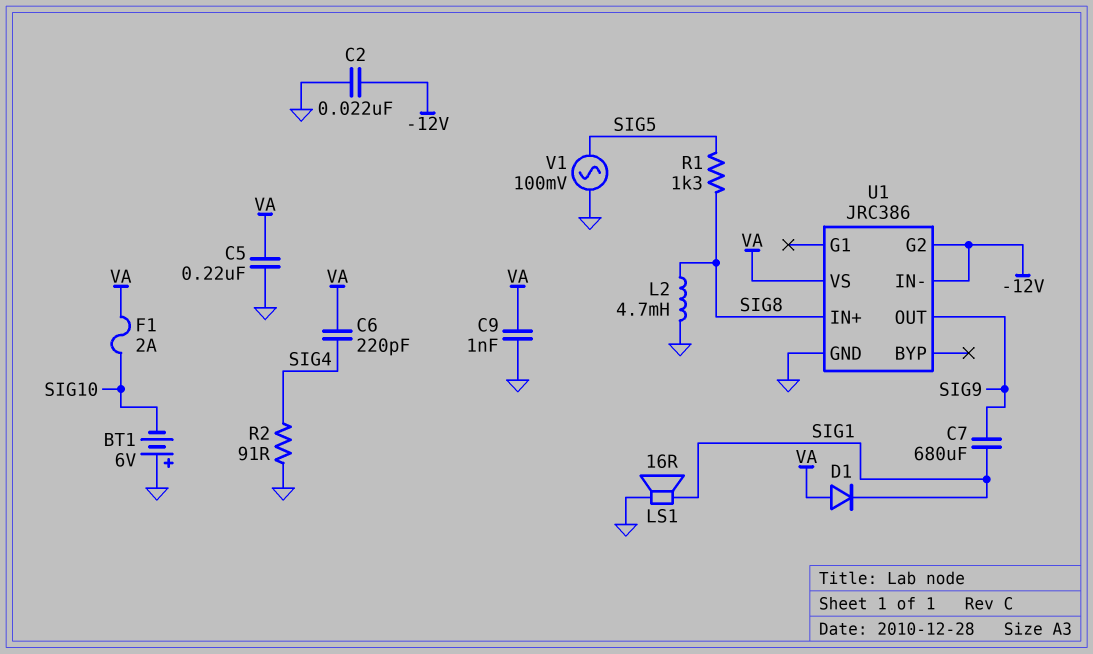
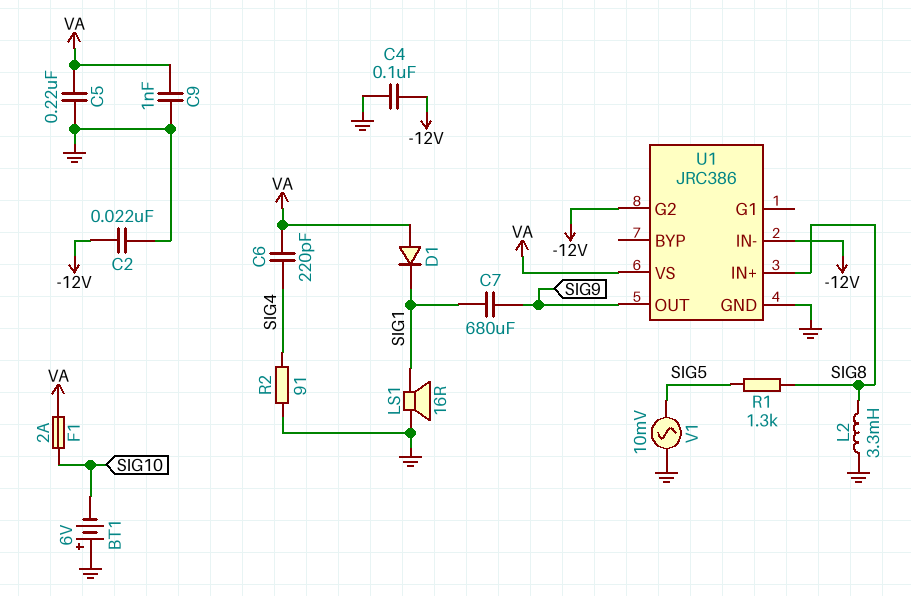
C4: none -> 100nF (-12V, GND)
L2: 4.7mH (GND, SIG8) -> 3.3mH (GND, SIG8)
V1: AC 100mV (GND, SIG5) -> AC 10mV (GND, SIG5)

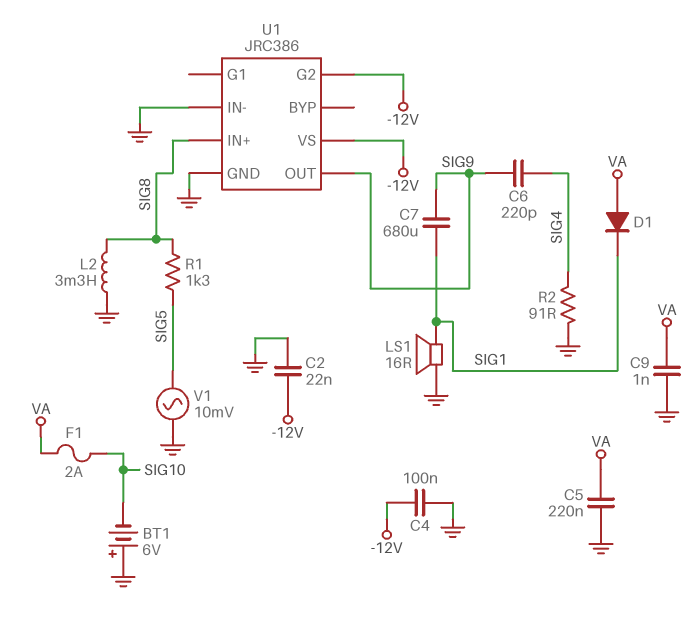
C6: 220pF (SIG4, VA) -> 220pF (SIG4, SIG9)
U1 pin IN-: -12V -> GND
U1 pin VS: VA -> -12V

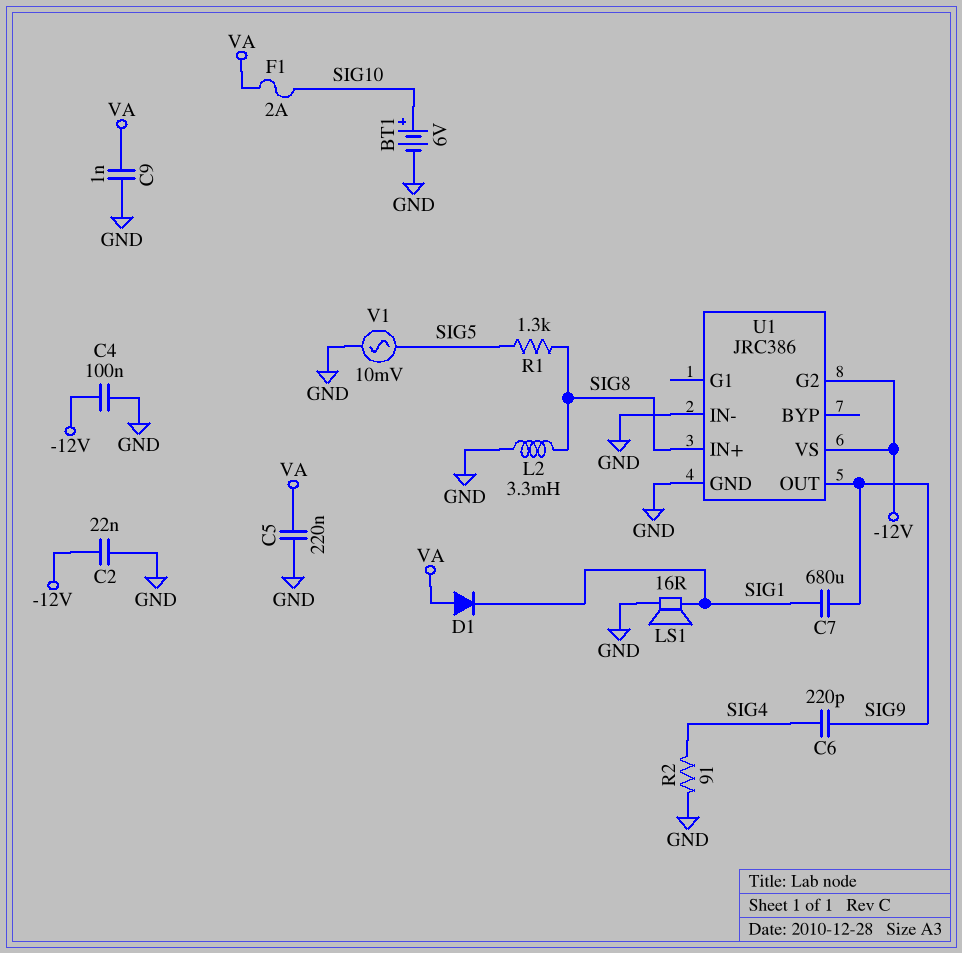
BT1: 6V (plus GND, minus SIG10) -> 6V (plus SIG10, minus GND)

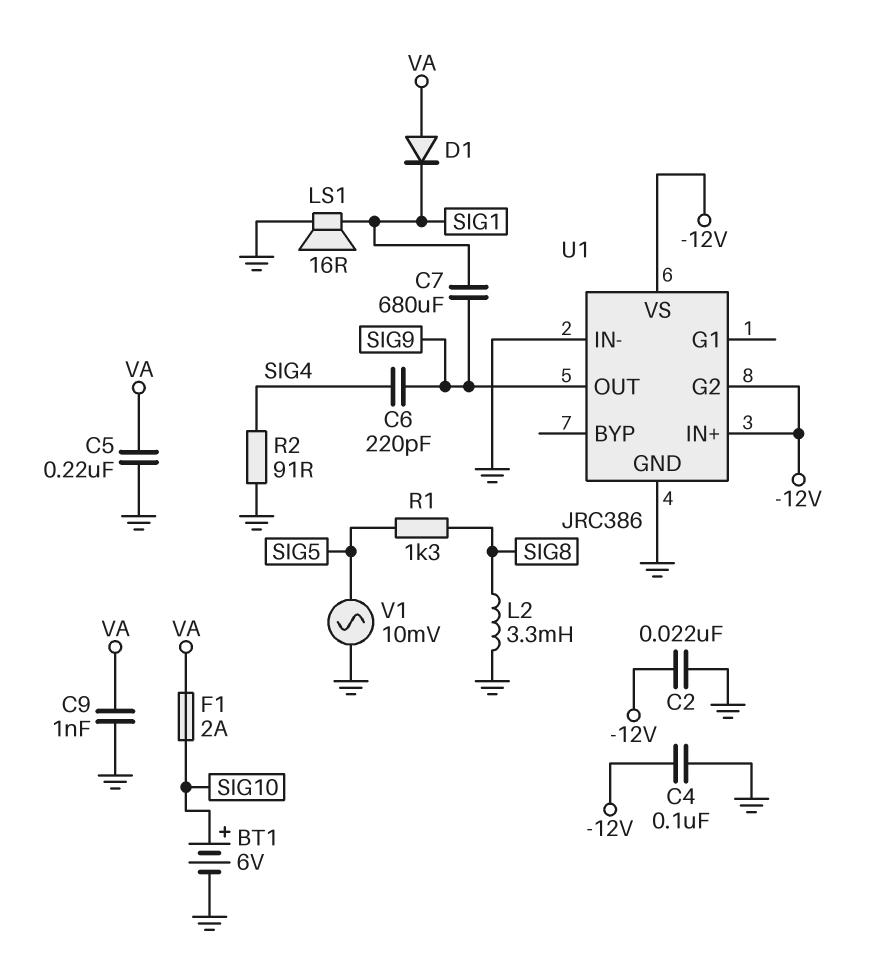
U1 pin IN+: SIG8 -> -12V

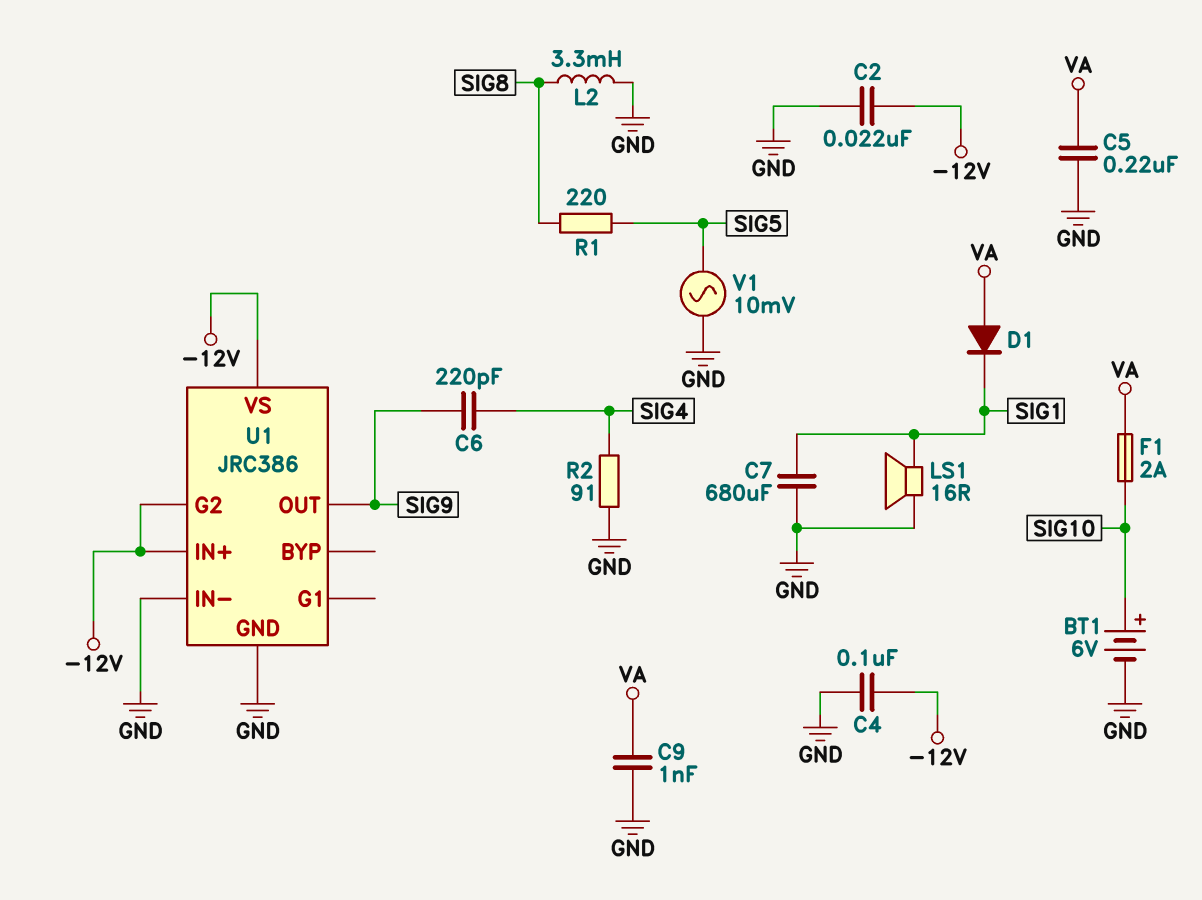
C7: 680uF (SIG1, SIG9) -> 680uF (GND, SIG1)
R1: 1.3k (SIG5, SIG8) -> 220 (SIG5, SIG8)

